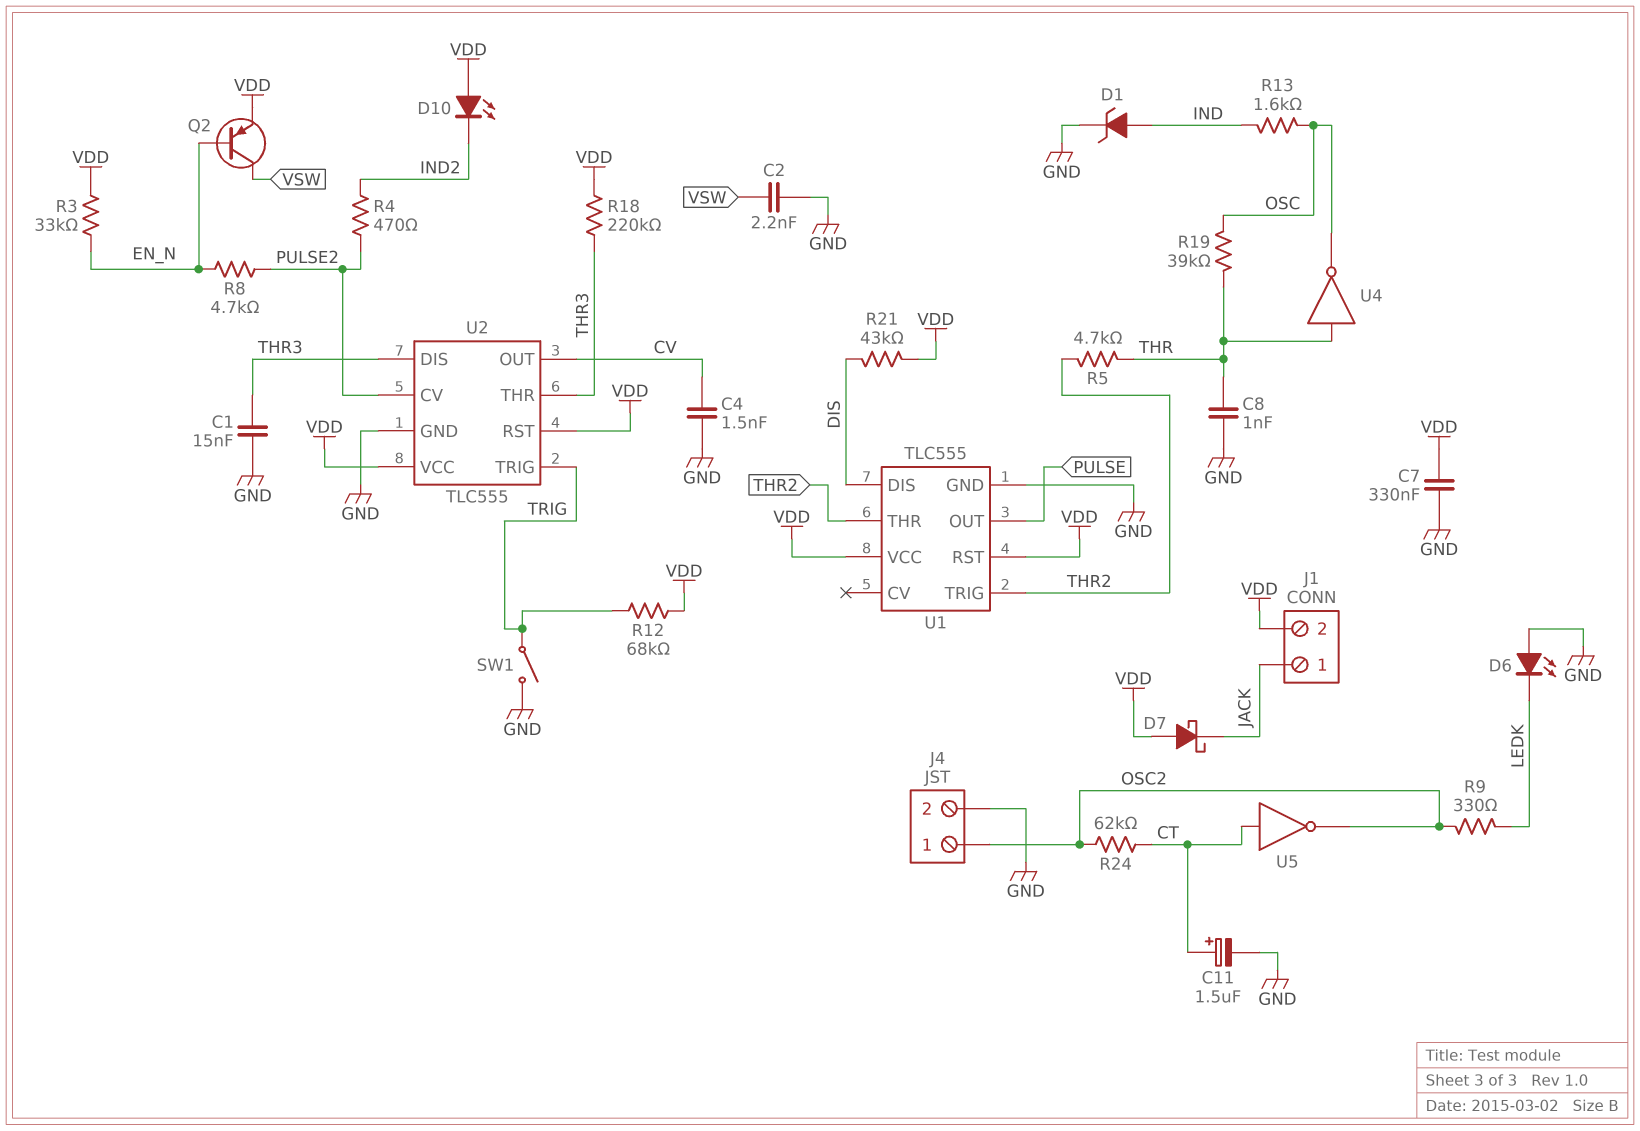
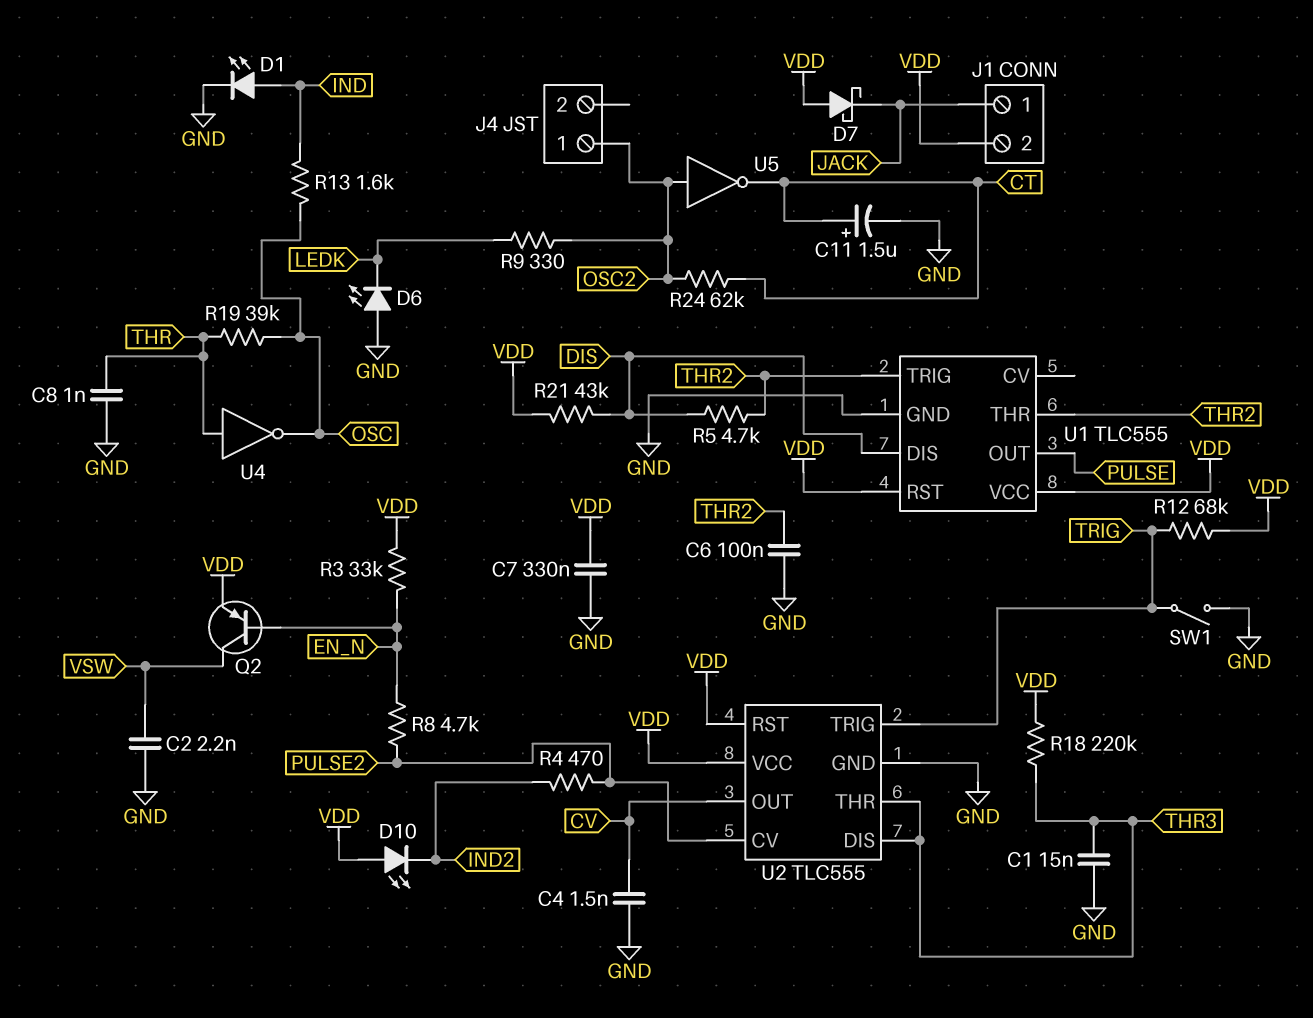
C6: none -> 100nF (GND, THR2)
D1: zener (A IND, K GND) -> LED (A IND, K GND)
J4 pin 2: GND -> none
R5: 4.7k (THR, THR2) -> 4.7k (DIS, THR2)
U5: NOT (in CT, out OSC2) -> NOT (in OSC2, out CT)

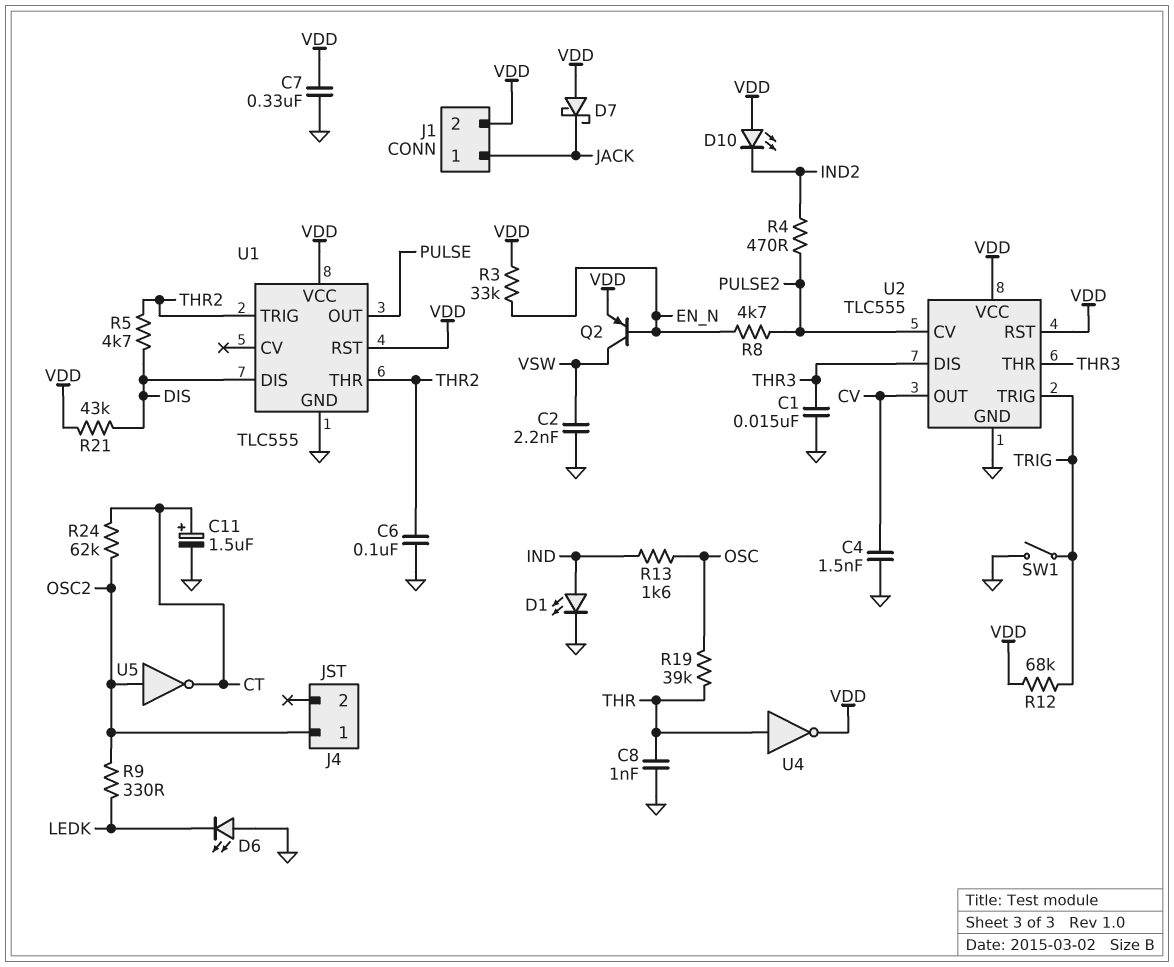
R18: 220k (THR3, VDD) -> none
U4: NOT (in THR, out OSC) -> NOT (in THR, out VDD)

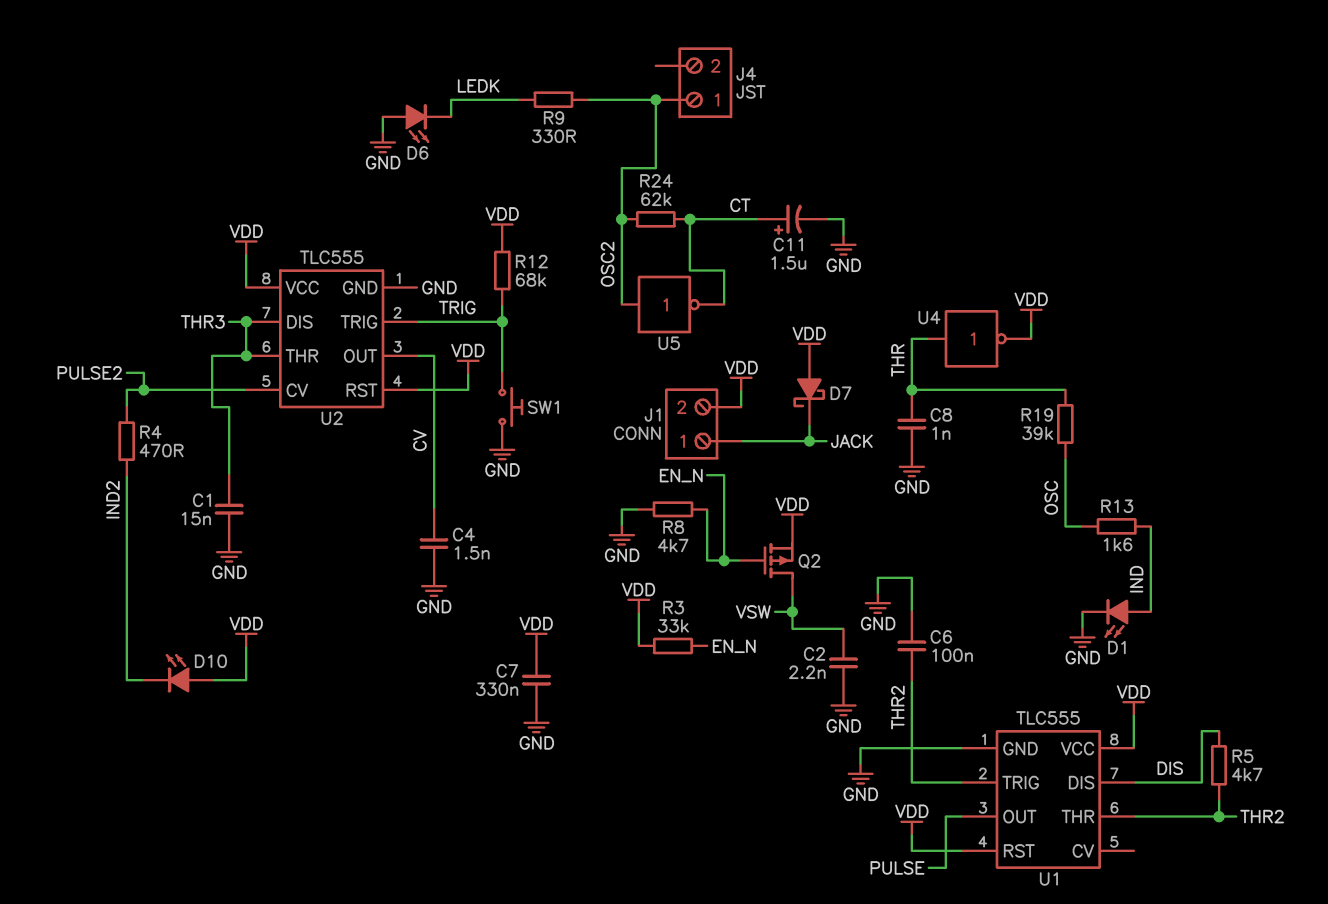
Q2: PNP (B EN_N, C VSW, E VDD) -> PMOS (G EN_N, D VSW, S VDD)
R8: 4.7k (EN_N, PULSE2) -> 4.7k (EN_N, GND)
R21: 43k (DIS, VDD) -> none
SW1: switch (GND, TRIG) -> button (GND, TRIG)

